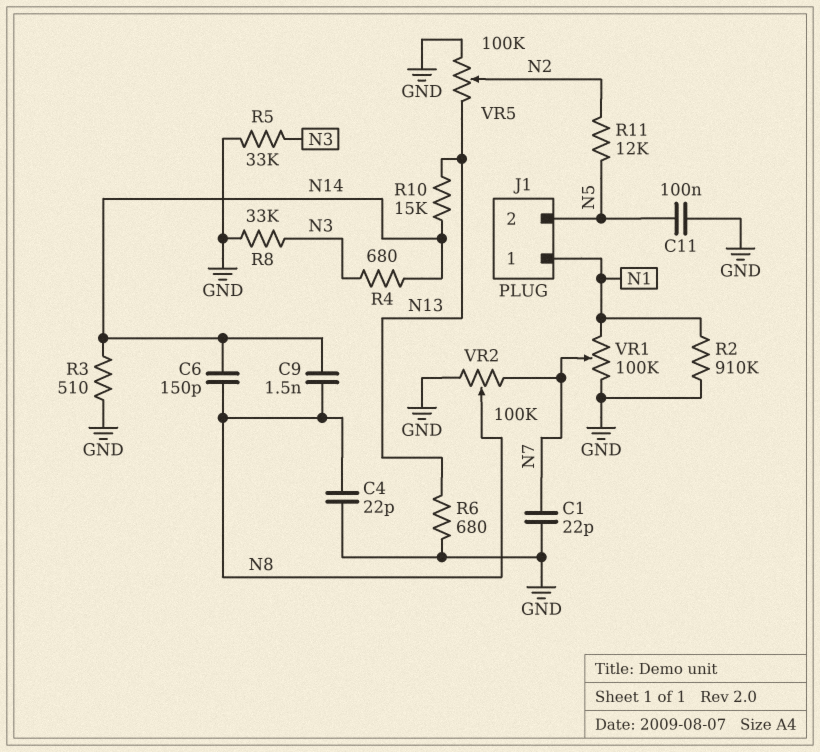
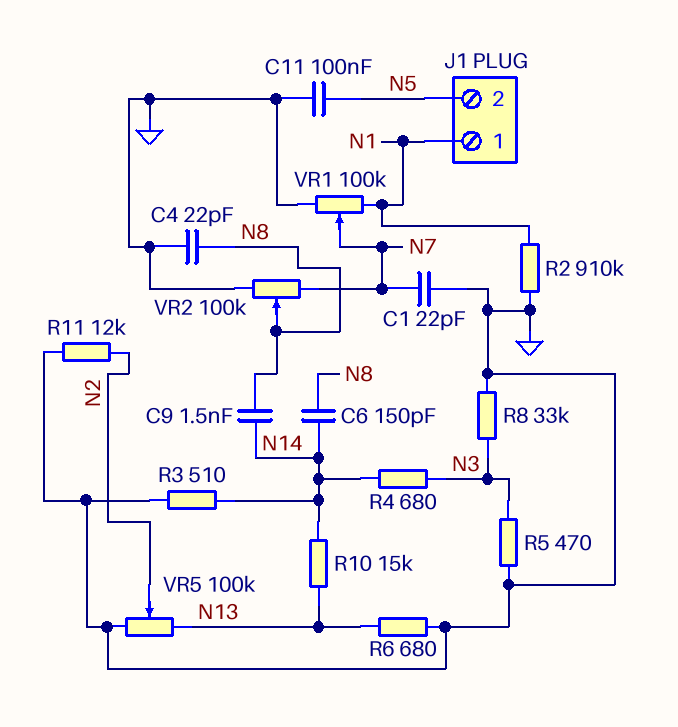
R5: 33k (GND, N3) -> 470 (GND, N3)
R11: 12k (N2, N5) -> 12k (GND, N2)

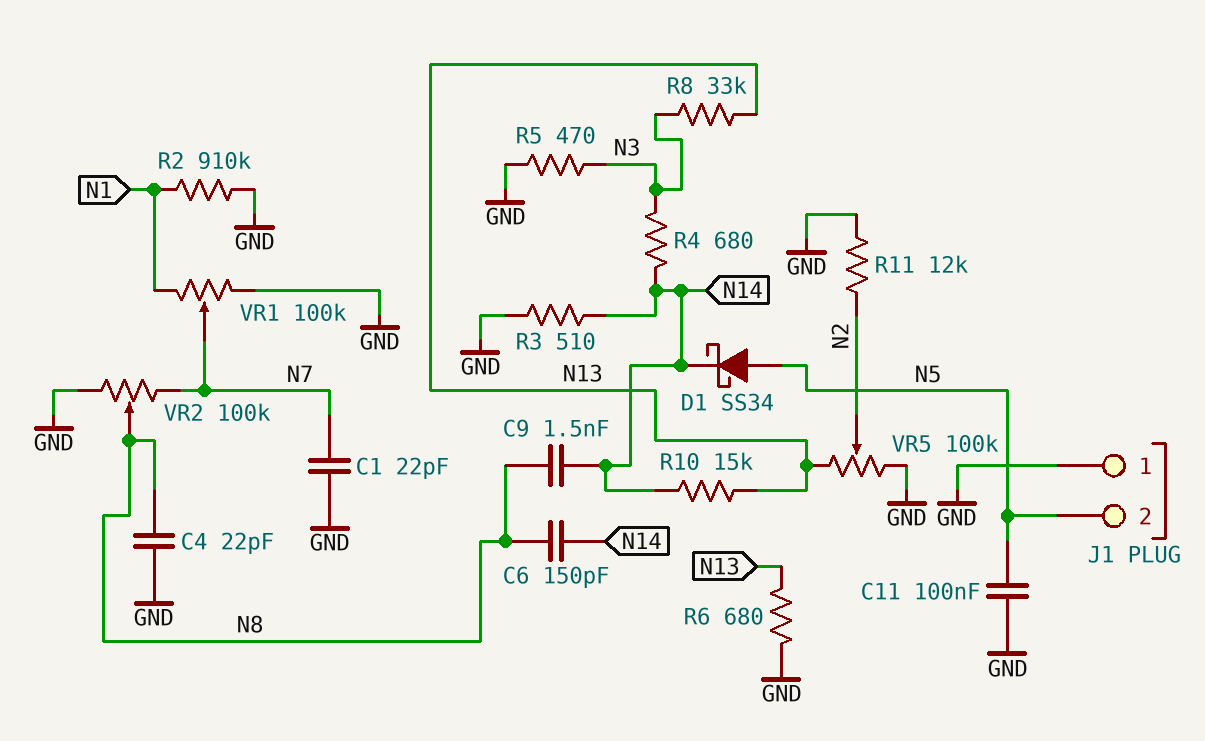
D1: none -> schottky SS34 (A N5, K N14)
J1 pin 1: N1 -> GND
R8: 33k (GND, N3) -> 33k (N3, N13)

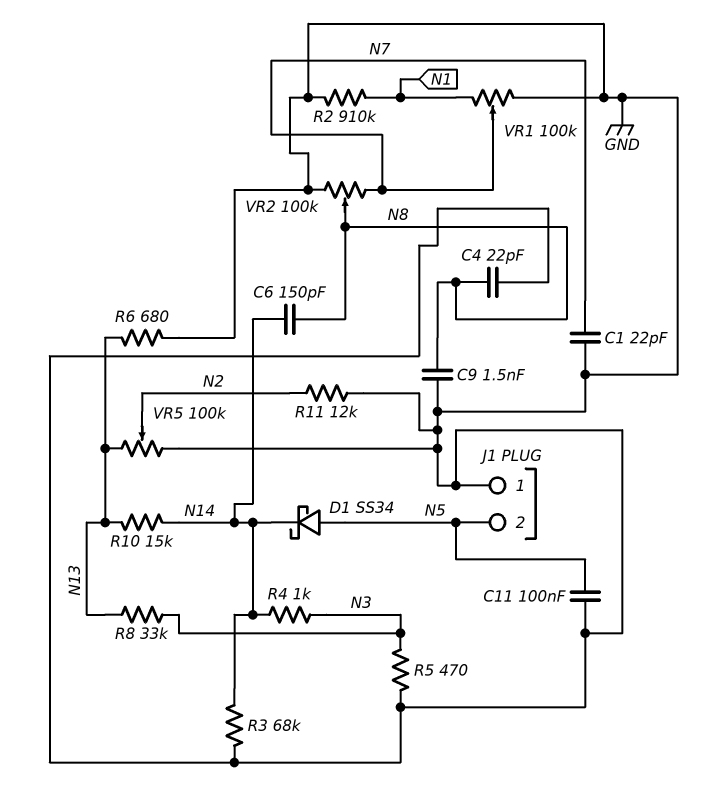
C9: 1.5nF (N8, N14) -> 1.5nF (GND, N8)
R3: 510 (GND, N14) -> 68k (GND, N14)
R4: 680 (N3, N14) -> 1k (N3, N14)

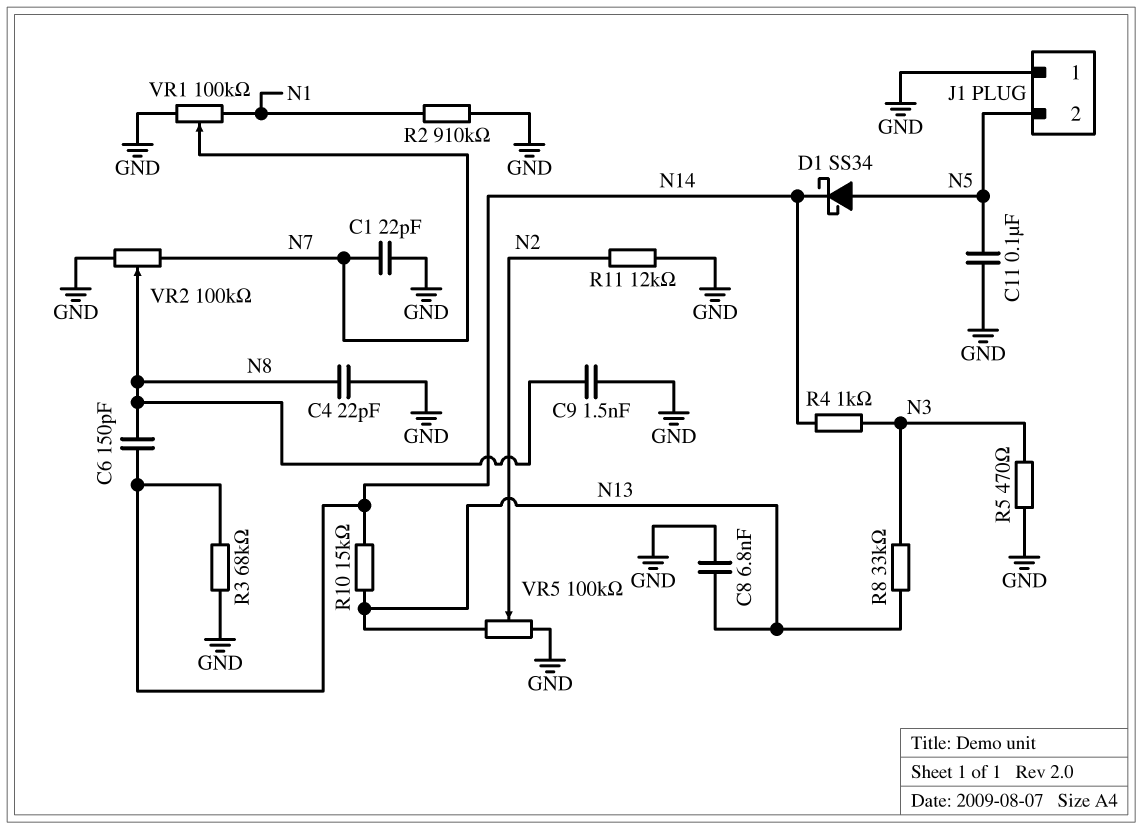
C8: none -> 6.8nF (GND, N13)
R6: 680 (GND, N13) -> none

